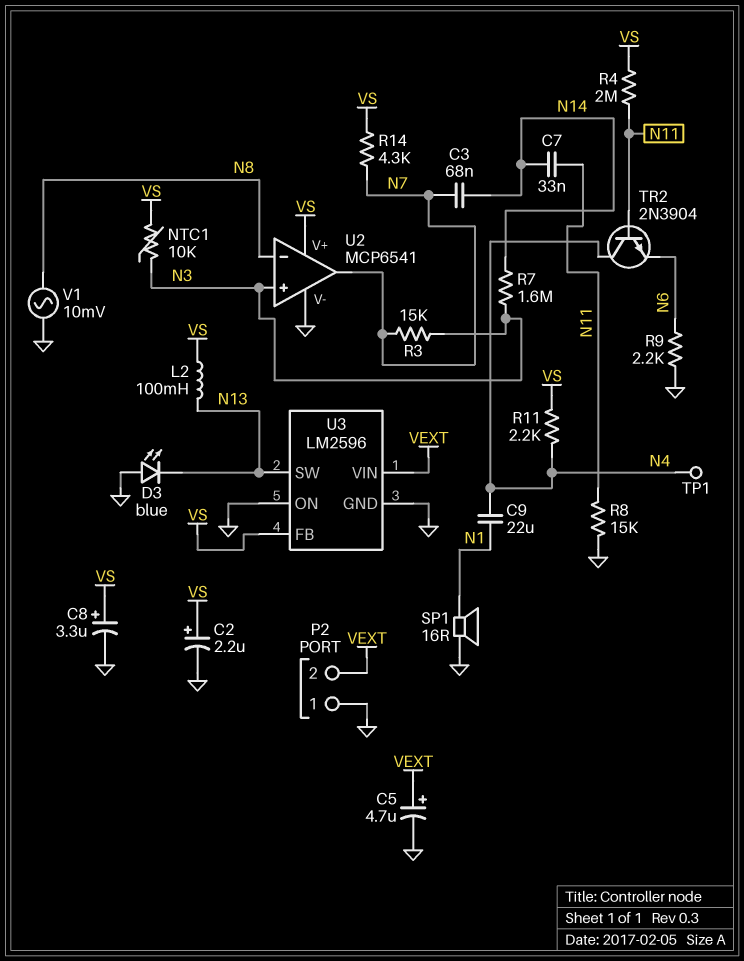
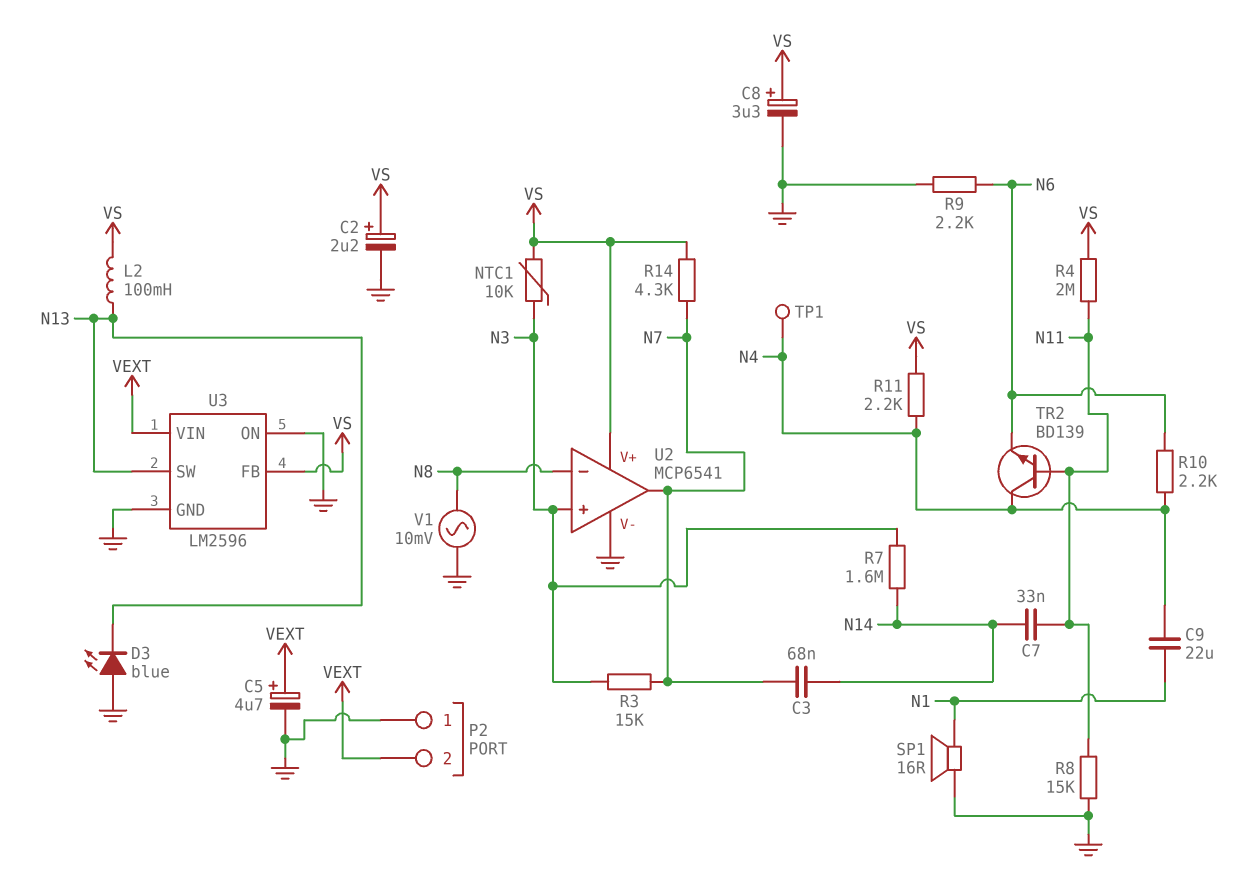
R10: none -> 2.2k (N4, N6)
TR2: NPN 2N3904 (B N11, C N4, E N6) -> NPN BD139 (B N11, C N4, E N6)

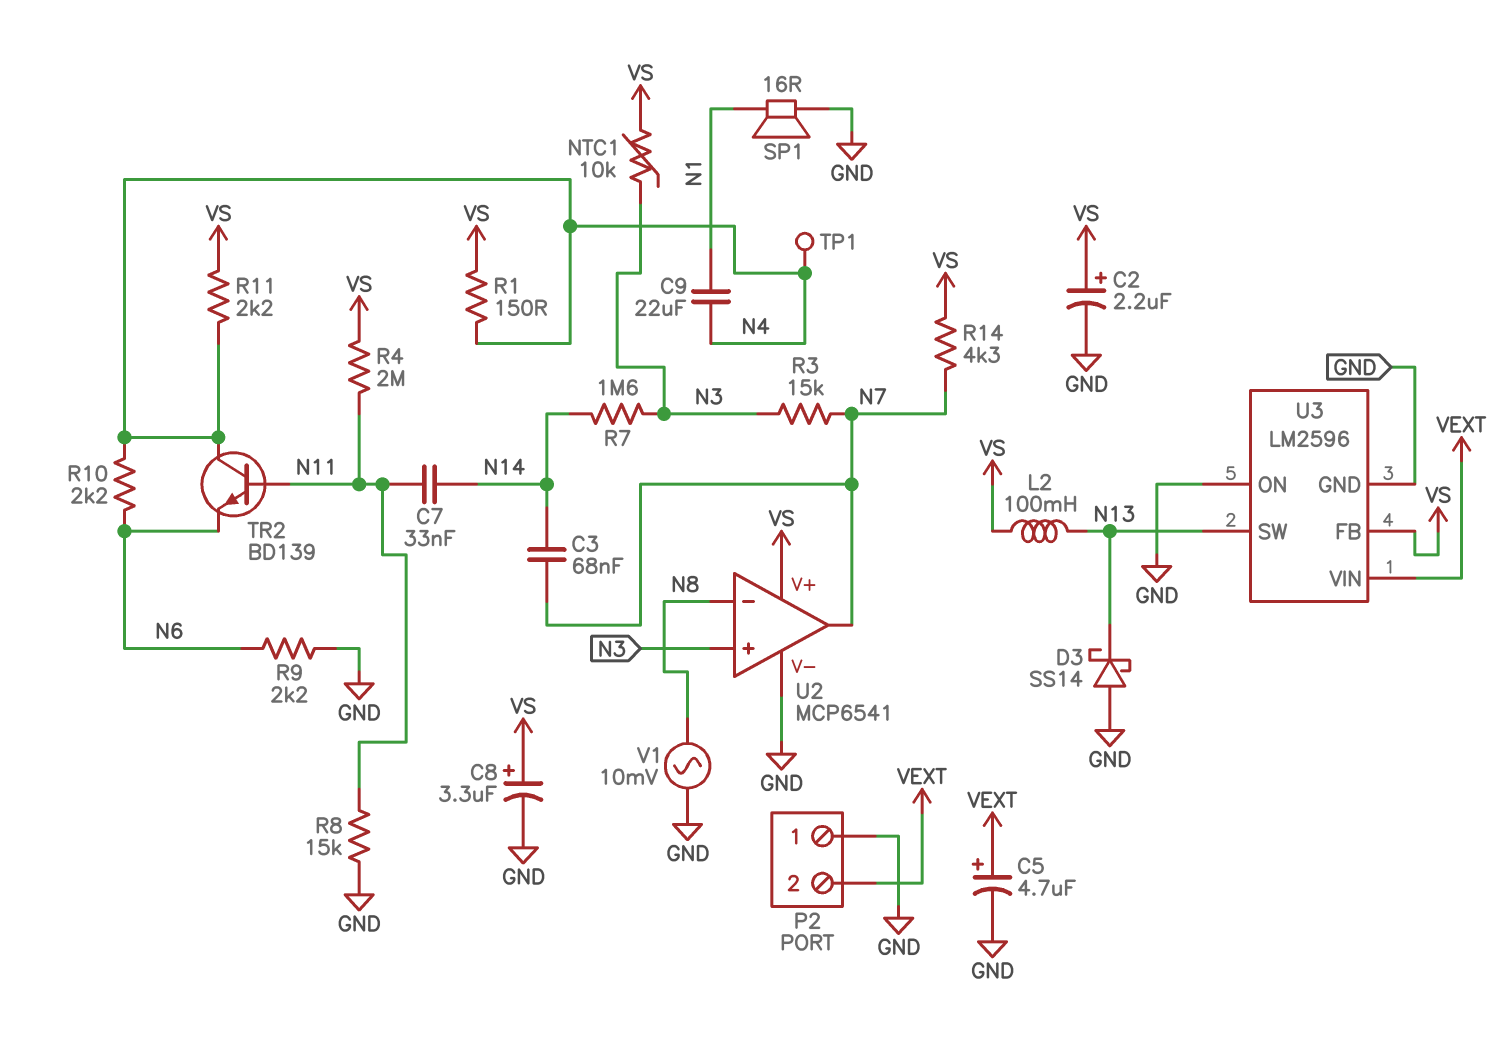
D3: LED blue (A GND, K N13) -> schottky SS14 (A GND, K N13)
R1: none -> 150 (N4, VS)

